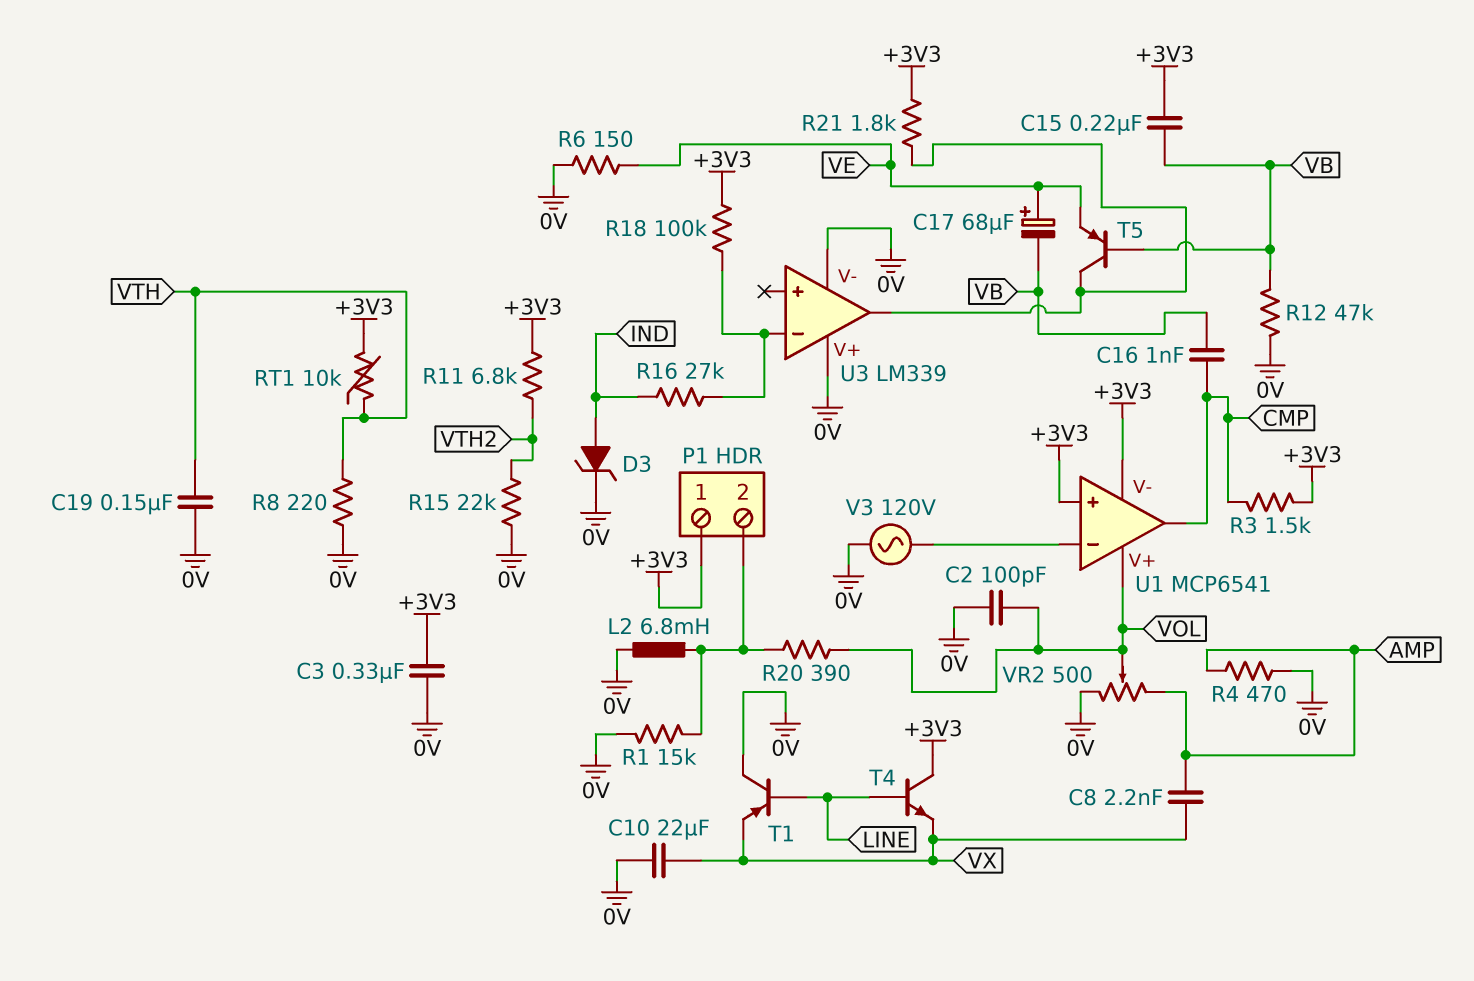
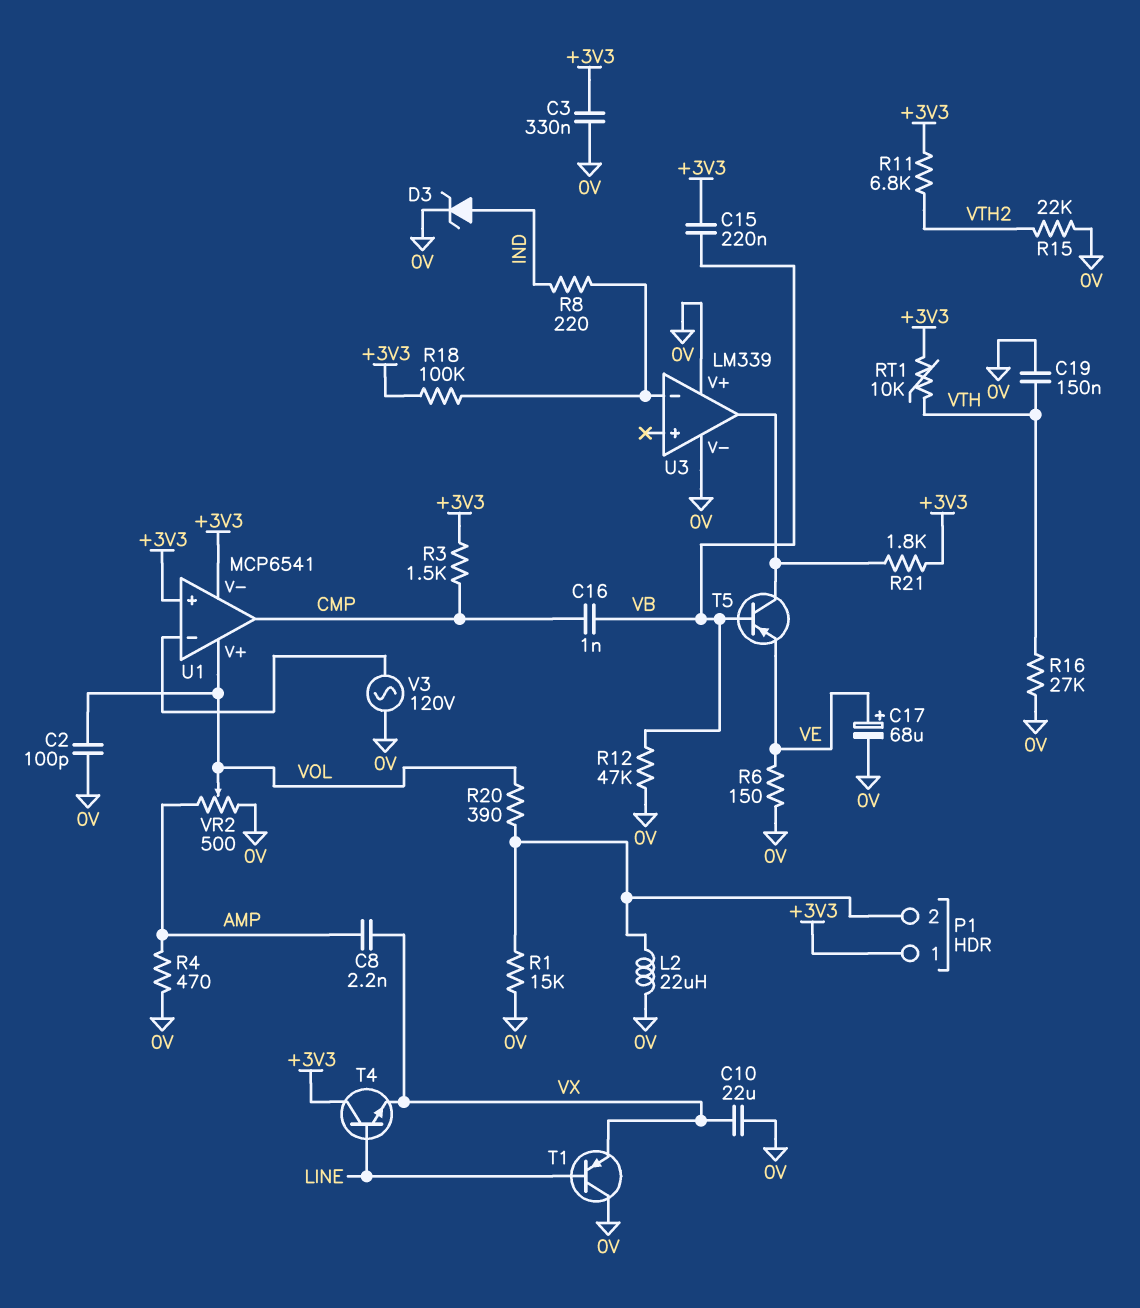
C17: 68uF (plus VE, minus VB) -> 68uF (plus VE, minus 0V)
L2: 6.8mH (0V, P1/2) -> 22uH (0V, P1/2)
R8: 220 (0V, VTH) -> 220 (IND, U3/in-)
R16: 27k (IND, U3/in-) -> 27k (0V, VTH)

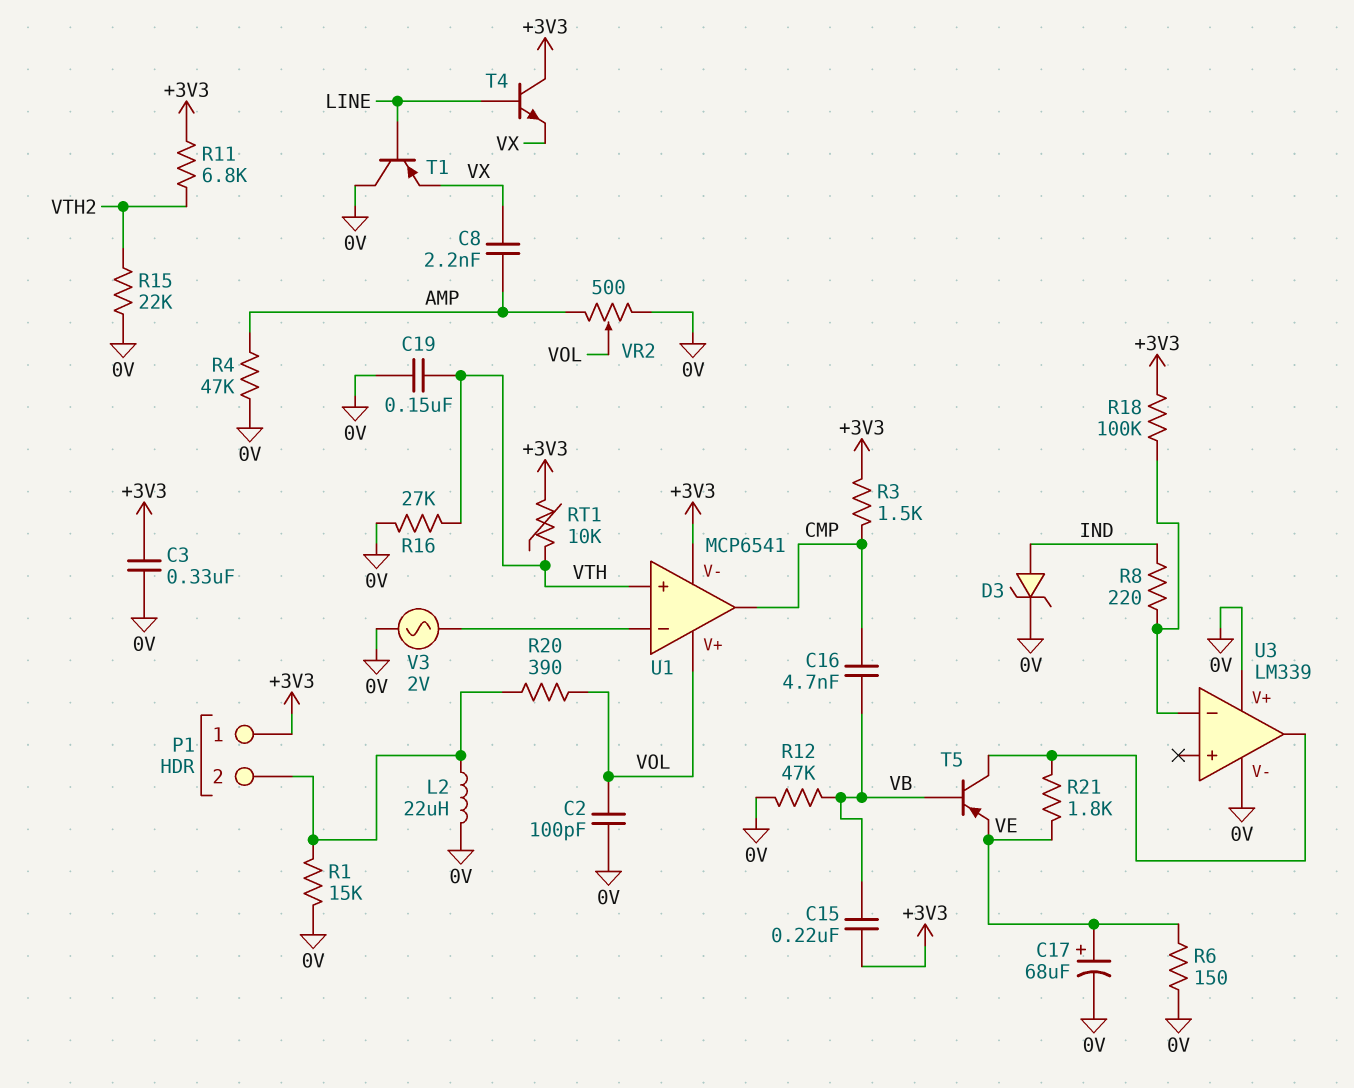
C10: 22uF (0V, VX) -> none
C16: 1nF (CMP, VB) -> 4.7nF (CMP, VB)
R4: 470 (0V, AMP) -> 47k (0V, AMP)
R21: 1.8k (+3V3, U3/out) -> 1.8k (U3/out, VE)
U1 pin in+: +3V3 -> VTH
V3: AC 120V (0V, U1/in-) -> AC 2V (0V, U1/in-)

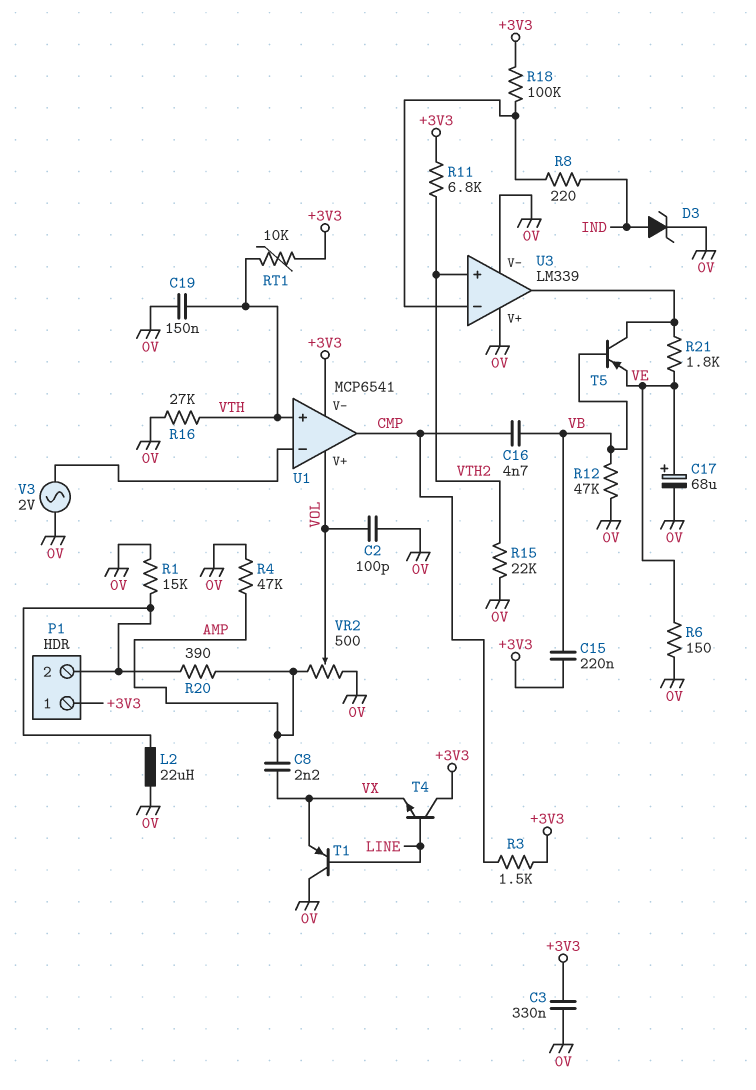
R20: 390 (P1/2, VOL) -> 390 (AMP, P1/2)
U3 pin in+: none -> VTH2

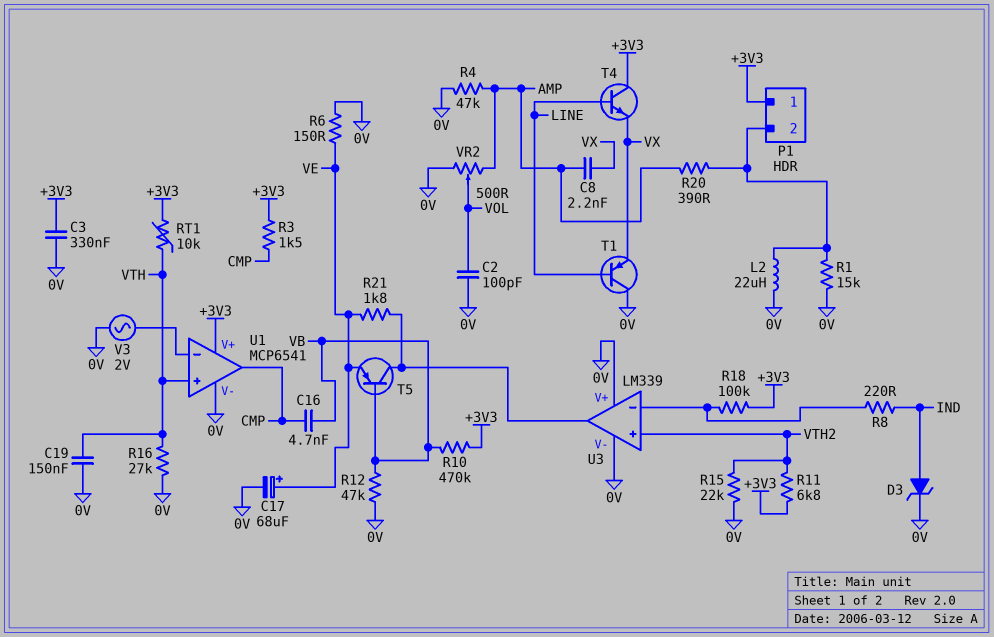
C15: 220nF (+3V3, VB) -> none
R10: none -> 470k (+3V3, VB)
U1 pin V+: VOL -> +3V3
U1 pin V-: +3V3 -> 0V

